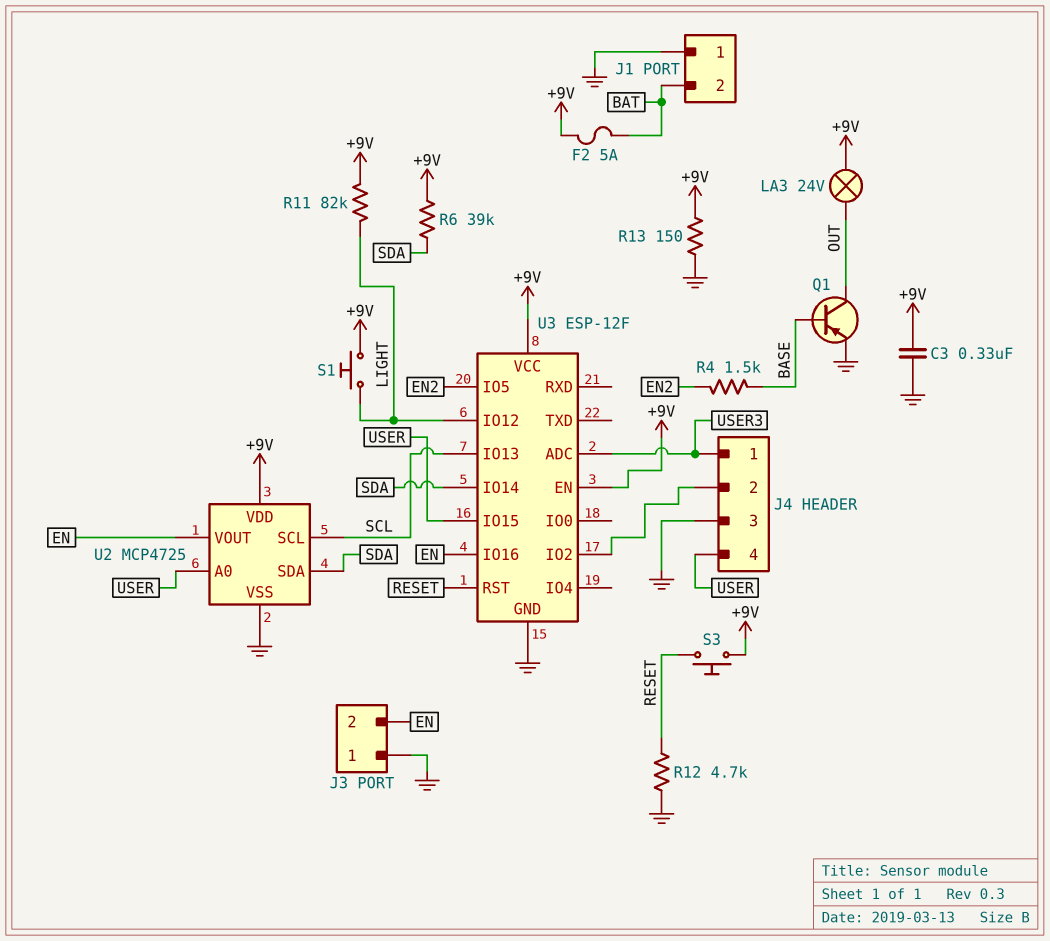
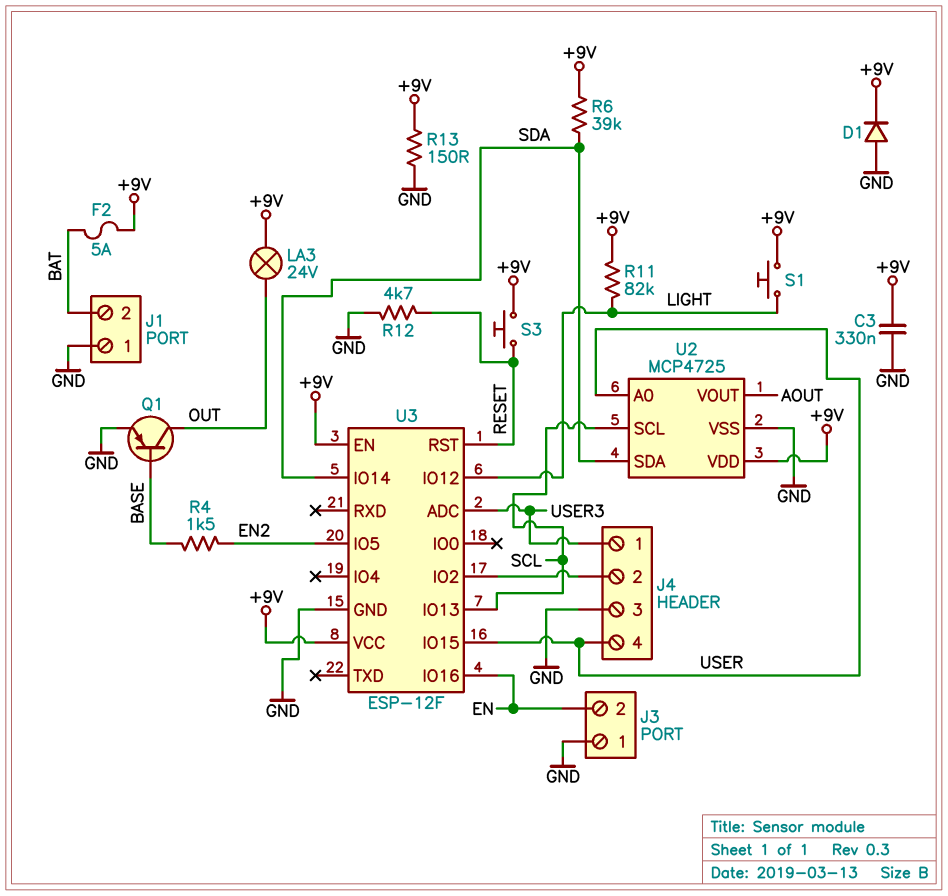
D1: none -> diode (A GND, K +9V)
U2 pin VOUT: EN -> AOUT

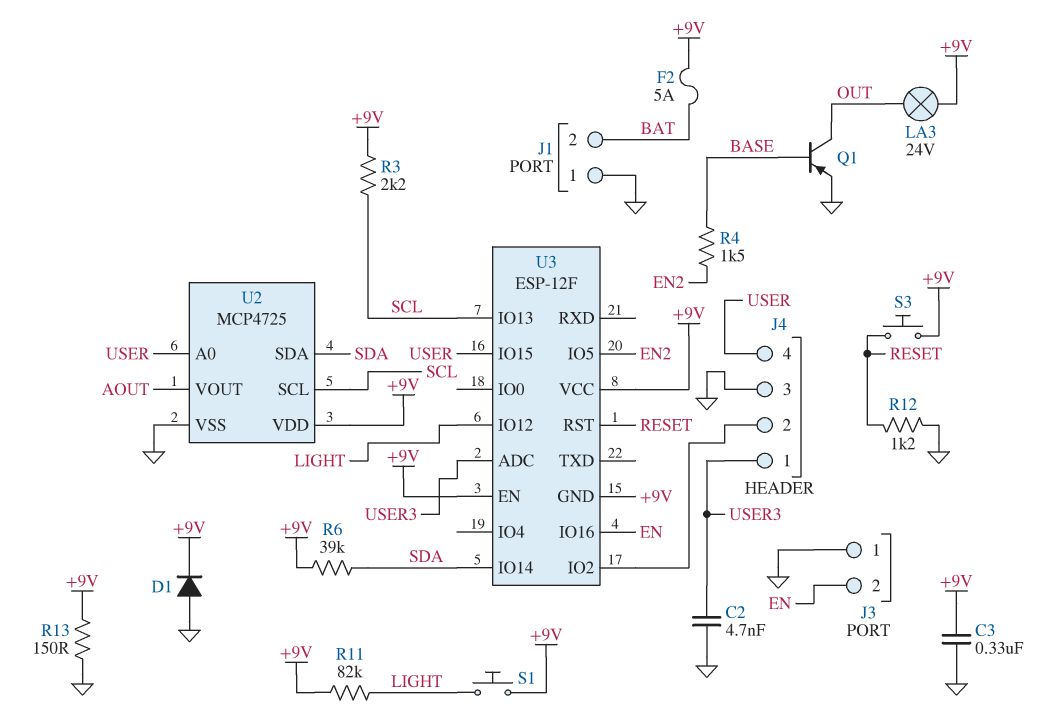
C2: none -> 4.7nF (GND, USER3)
R3: none -> 2.2k (+9V, SCL)
R12: 4.7k (GND, RESET) -> 1.2k (GND, RESET)
U3 pin GND: GND -> +9V

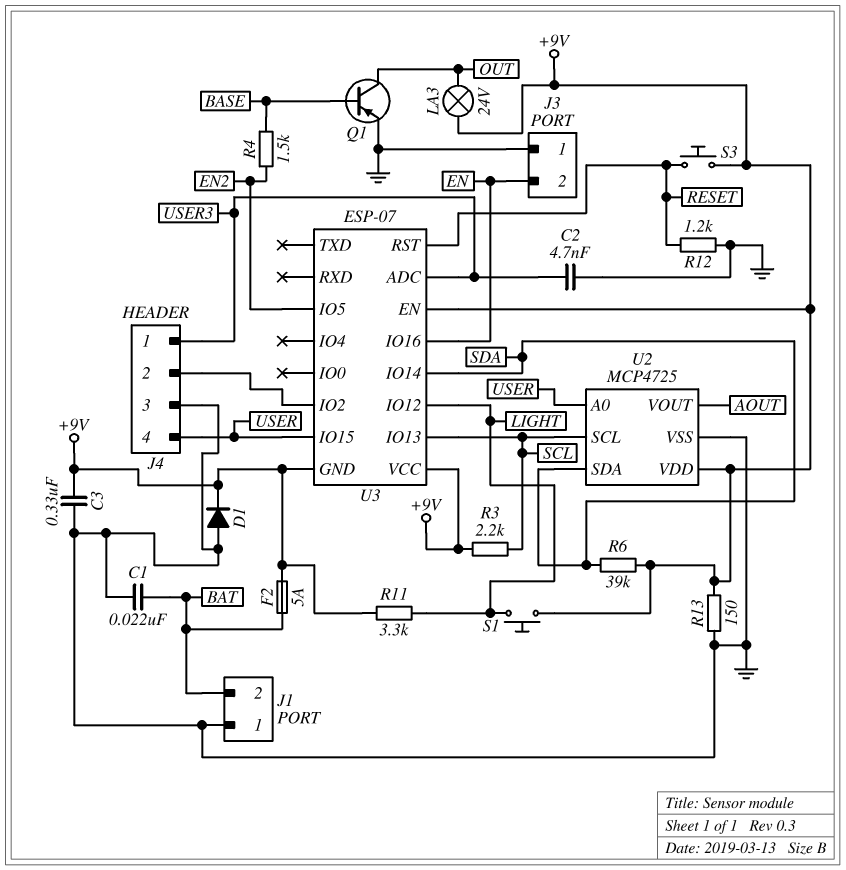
C1: none -> 22nF (BAT, GND)
R11: 82k (+9V, LIGHT) -> 3.3k (+9V, LIGHT)
U3: ESP-12F -> ESP-07

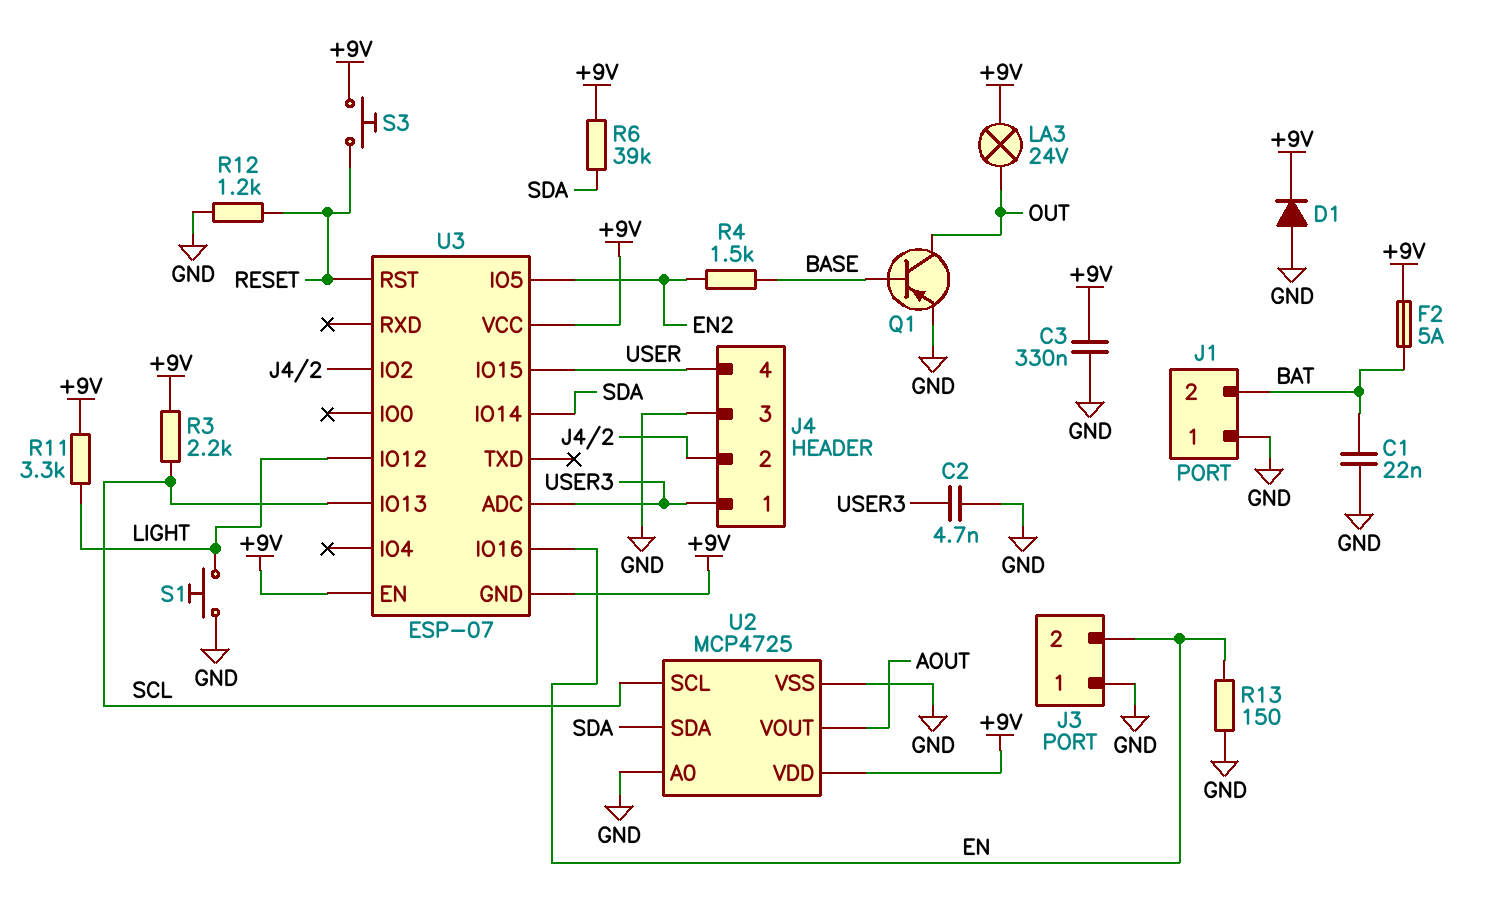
R13: 150 (+9V, GND) -> 150 (EN, GND)
S1: button (+9V, LIGHT) -> button (GND, LIGHT)
U2 pin A0: USER -> GND

